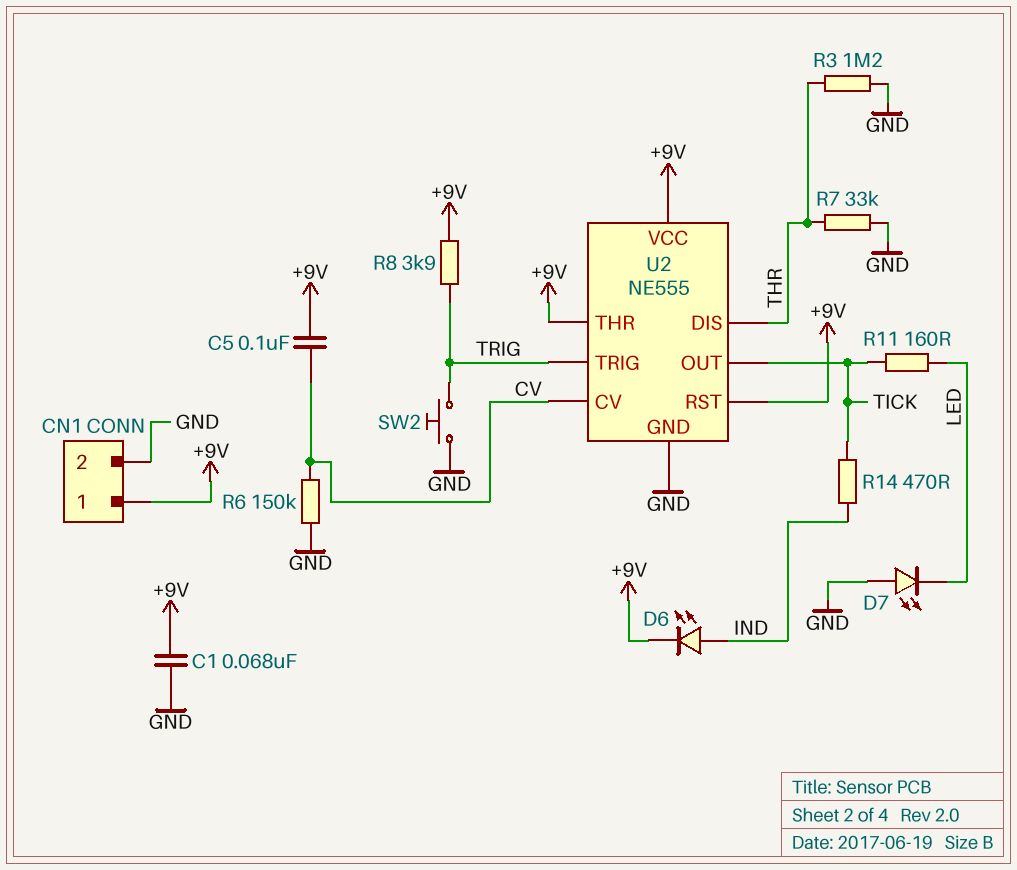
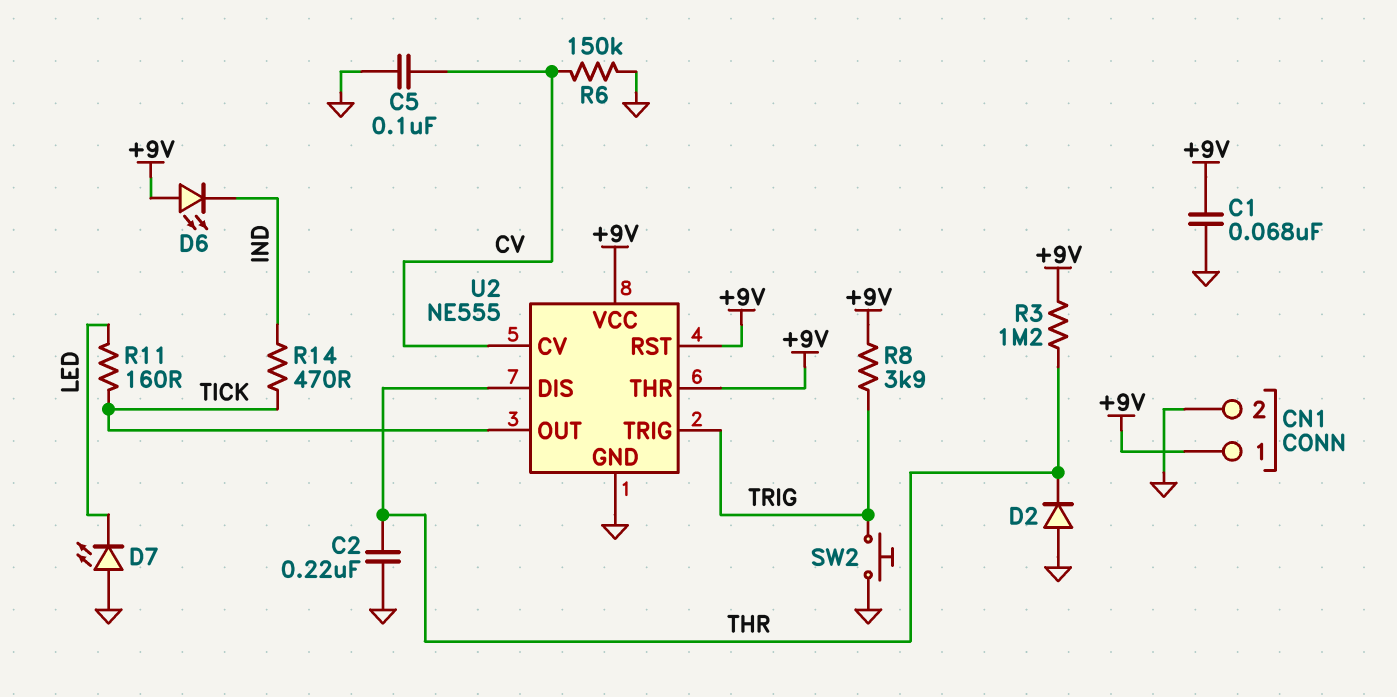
C2: none -> 220nF (GND, THR)
C5: 100nF (+9V, CV) -> 100nF (CV, GND)
D2: none -> diode (A GND, K THR)
D6: LED (A IND, K +9V) -> LED (A +9V, K IND)
R3: 1.2M (GND, THR) -> 1.2M (+9V, THR)
R7: 33k (GND, THR) -> none

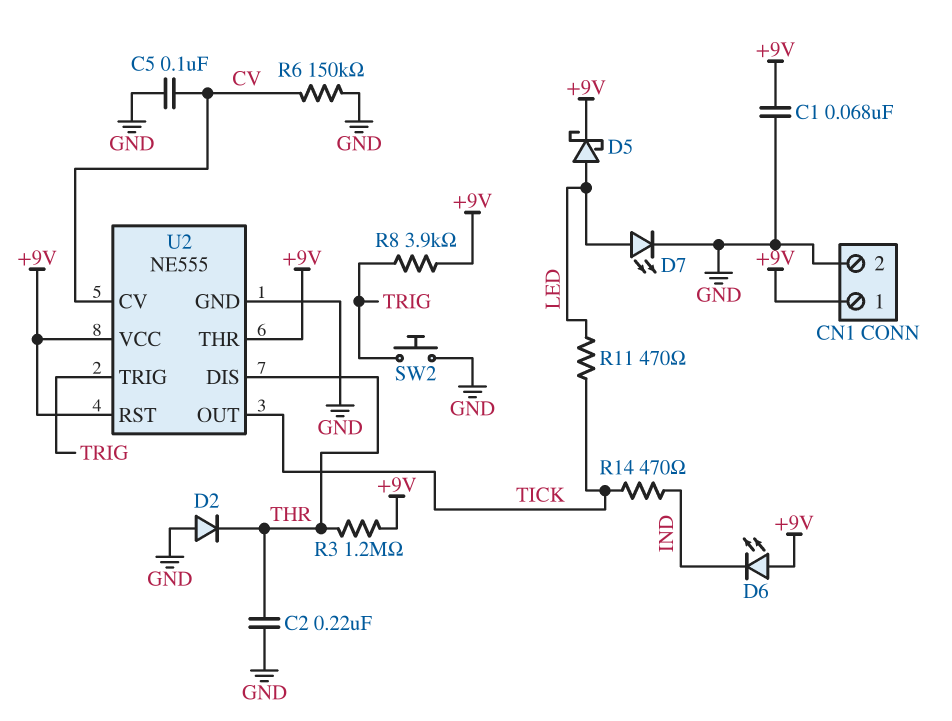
D5: none -> schottky (A LED, K +9V)
D7: LED (A GND, K LED) -> LED (A LED, K GND)
R11: 160 (LED, TICK) -> 470 (LED, TICK)

